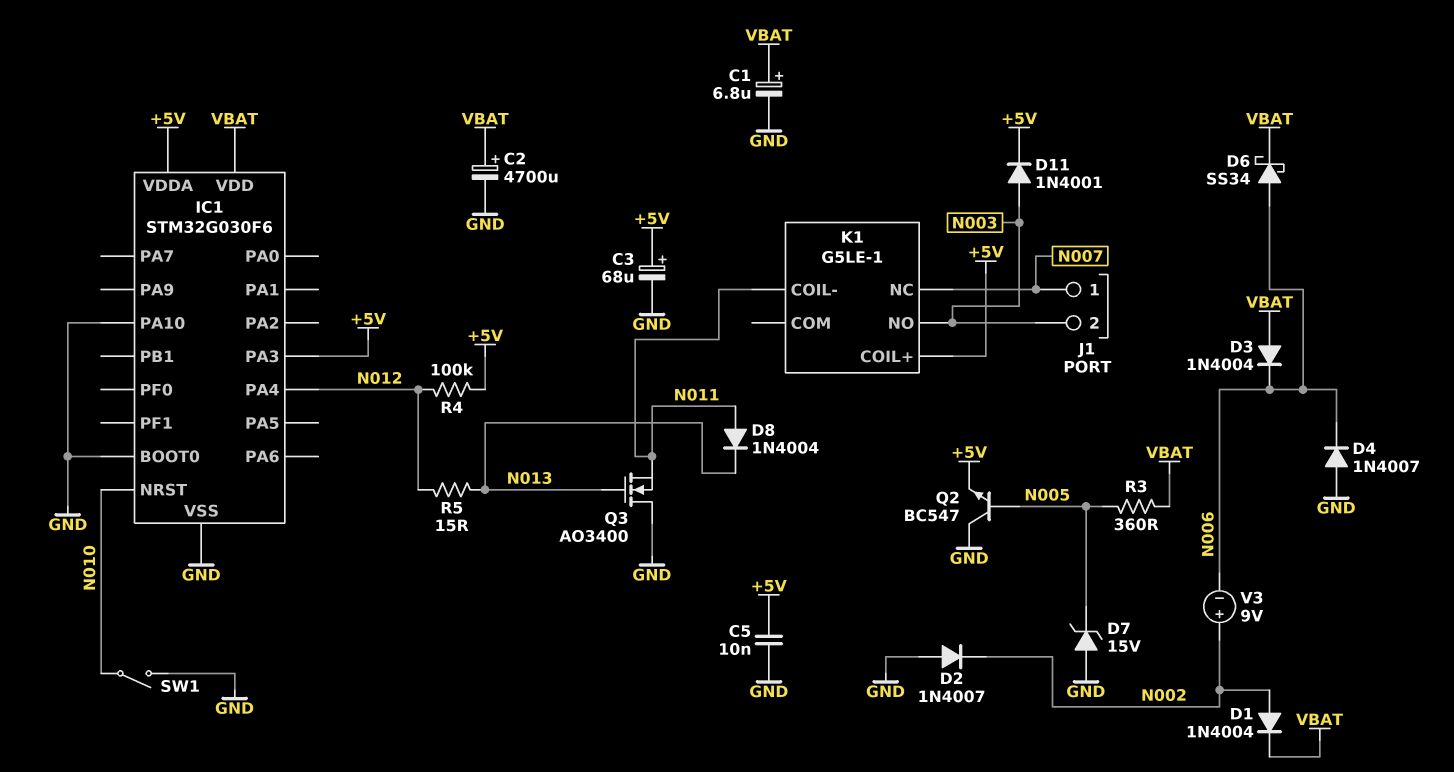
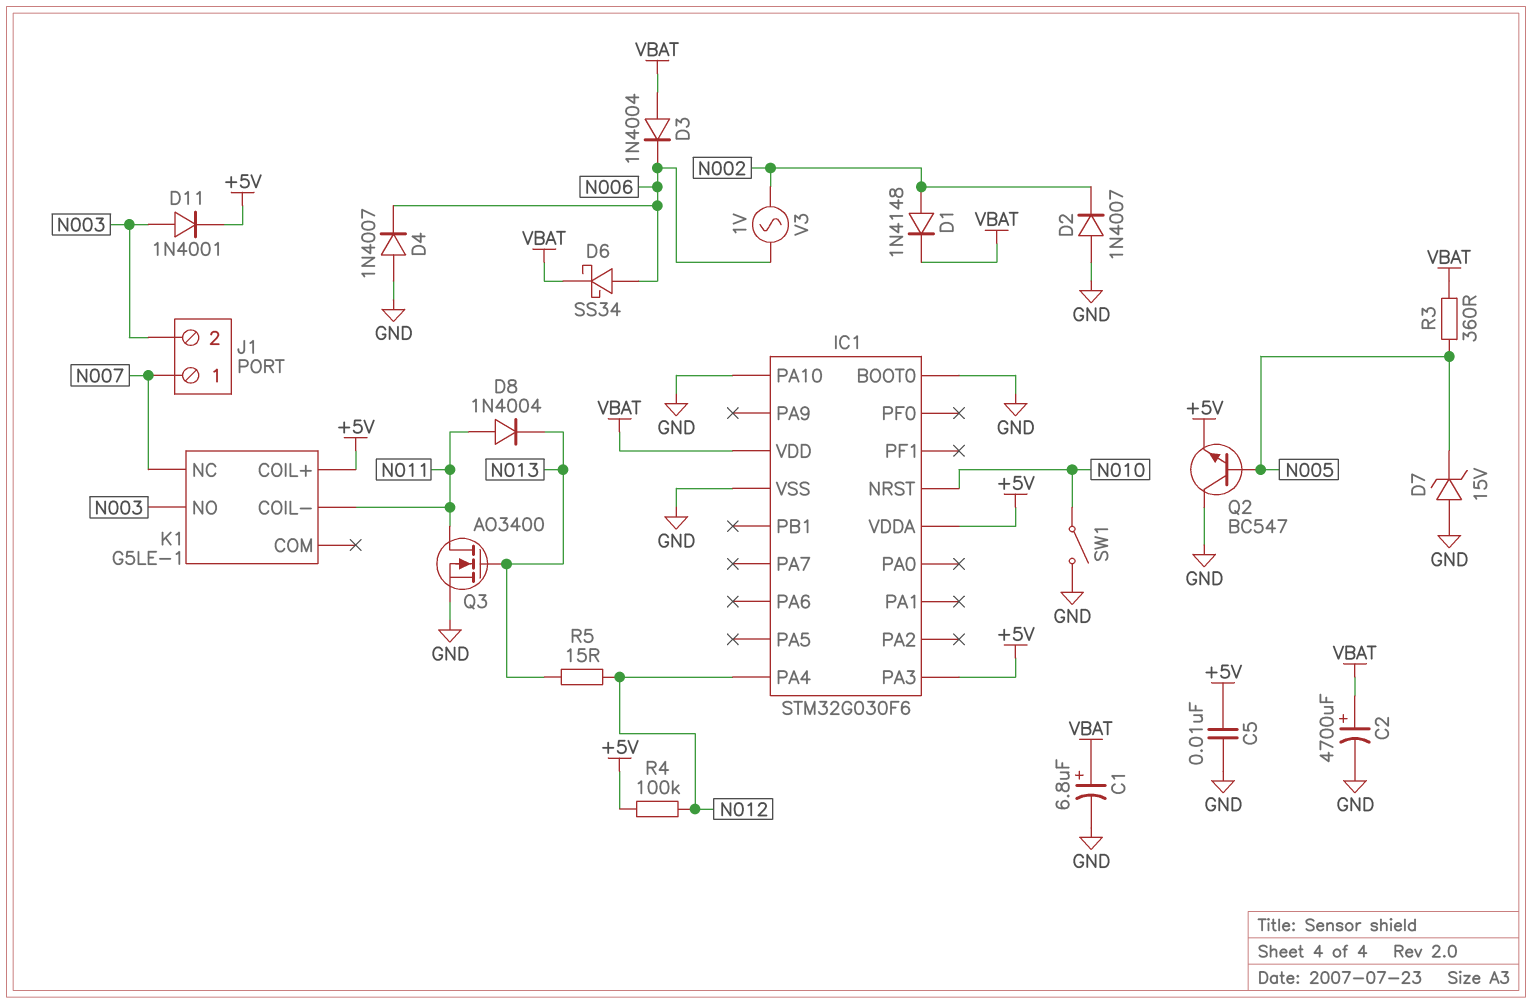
C3: 68uF (plus +5V, minus GND) -> none
D1: diode 1N4004 (A N002, K VBAT) -> diode 1N4148 (A N002, K VBAT)
Q3: NMOS AO3400 (G N013, D GND, S N011) -> NMOS AO3400 (G N013, D N011, S GND)
V3: 9V (plus N002, minus N006) -> AC 1V (N002, N006)

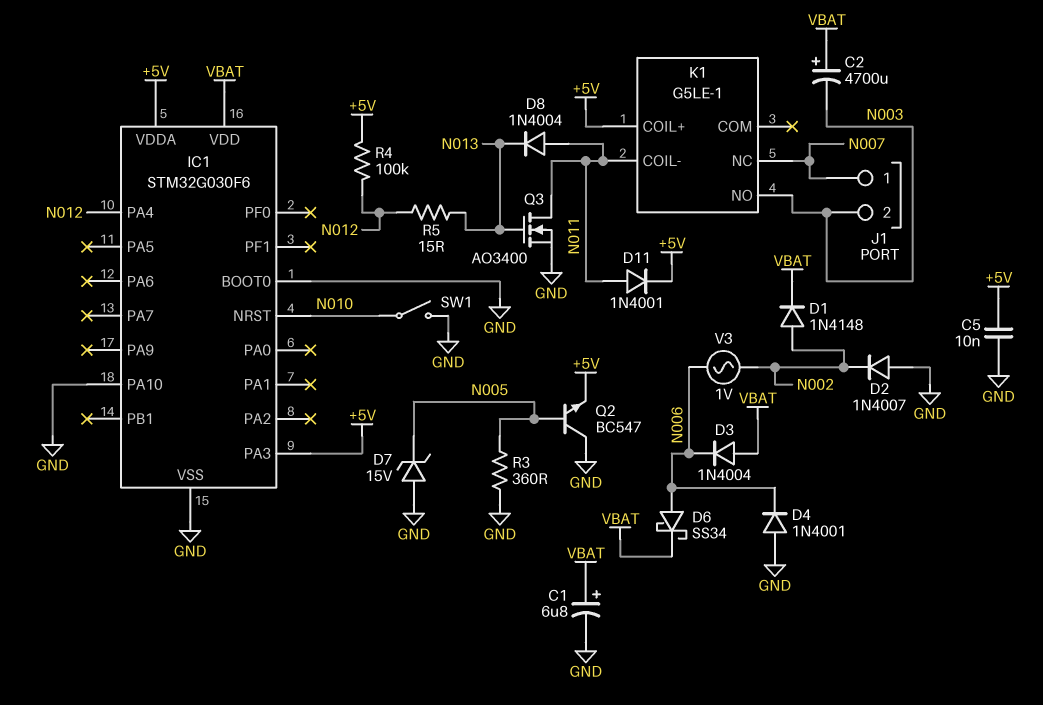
C2: 4700uF (plus VBAT, minus GND) -> 4700uF (plus VBAT, minus N003)
D4: diode 1N4007 (A GND, K N006) -> diode 1N4001 (A GND, K N006)
D11: diode 1N4001 (A N003, K +5V) -> diode 1N4001 (A N011, K +5V)
R3: 360 (N005, VBAT) -> 360 (GND, N005)

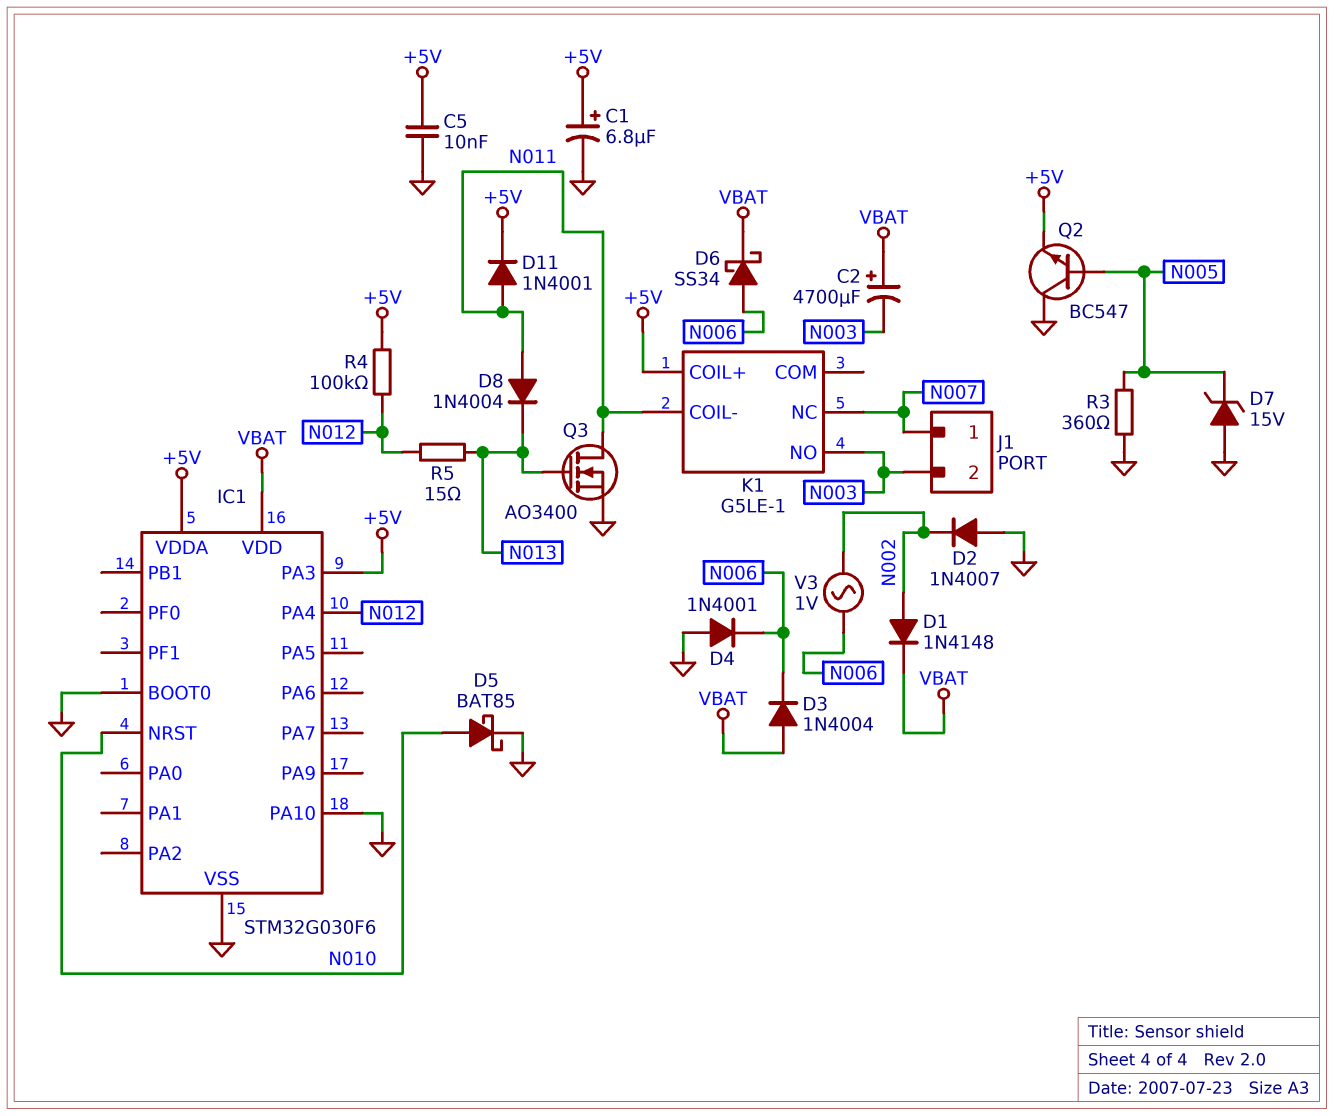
C1: 6.8uF (plus VBAT, minus GND) -> 6.8uF (plus +5V, minus GND)
D5: none -> schottky BAT85 (A N010, K GND)
SW1: switch (GND, N010) -> none

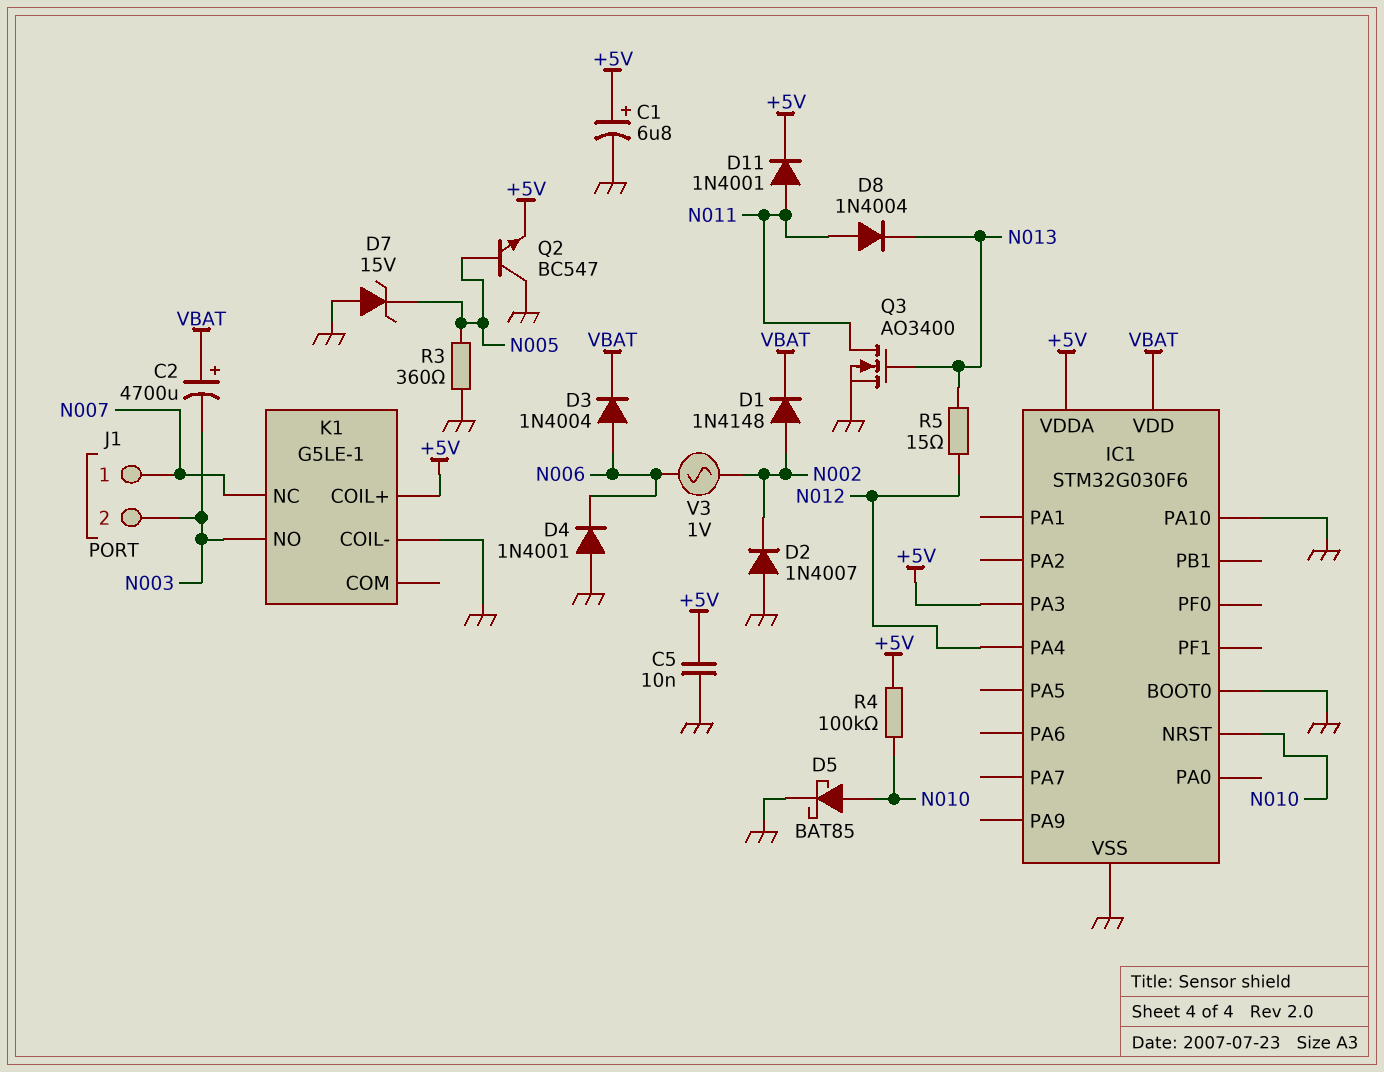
D3: diode 1N4004 (A VBAT, K N006) -> diode 1N4004 (A N006, K VBAT)
D6: schottky SS34 (A N006, K VBAT) -> none
K1 pin COIL-: N011 -> GND
R4: 100k (+5V, N012) -> 100k (+5V, N010)

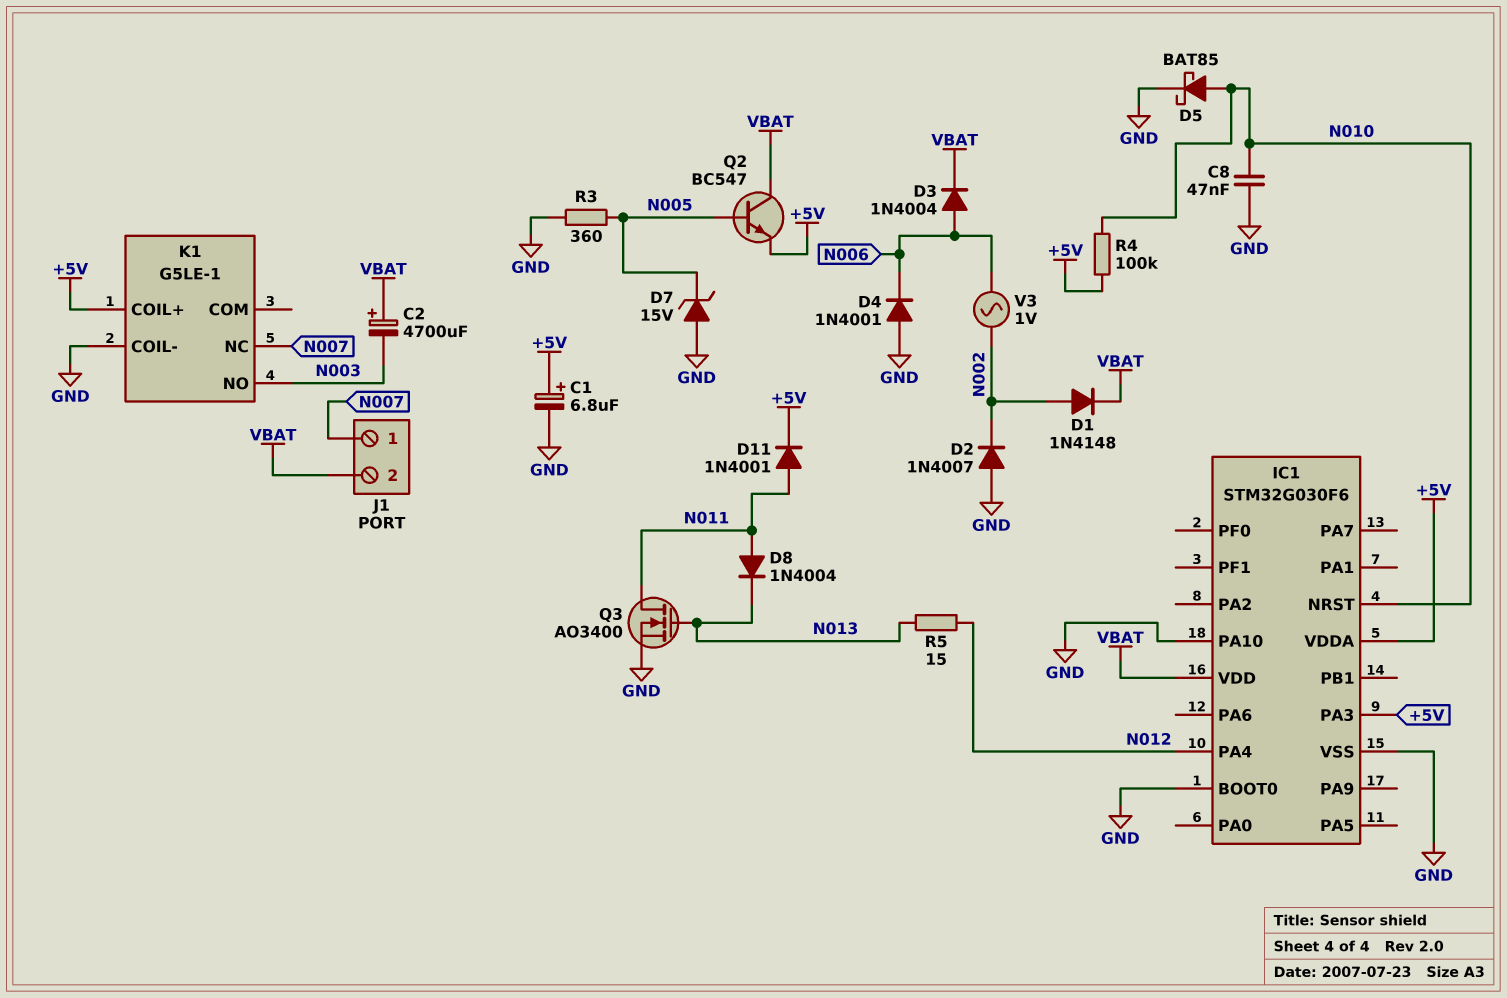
C5: 10nF (+5V, GND) -> none
C8: none -> 47nF (GND, N010)
J1 pin 2: N003 -> VBAT
Q2: NPN BC547 (B N005, C GND, E +5V) -> NPN BC547 (B N005, C VBAT, E +5V)

